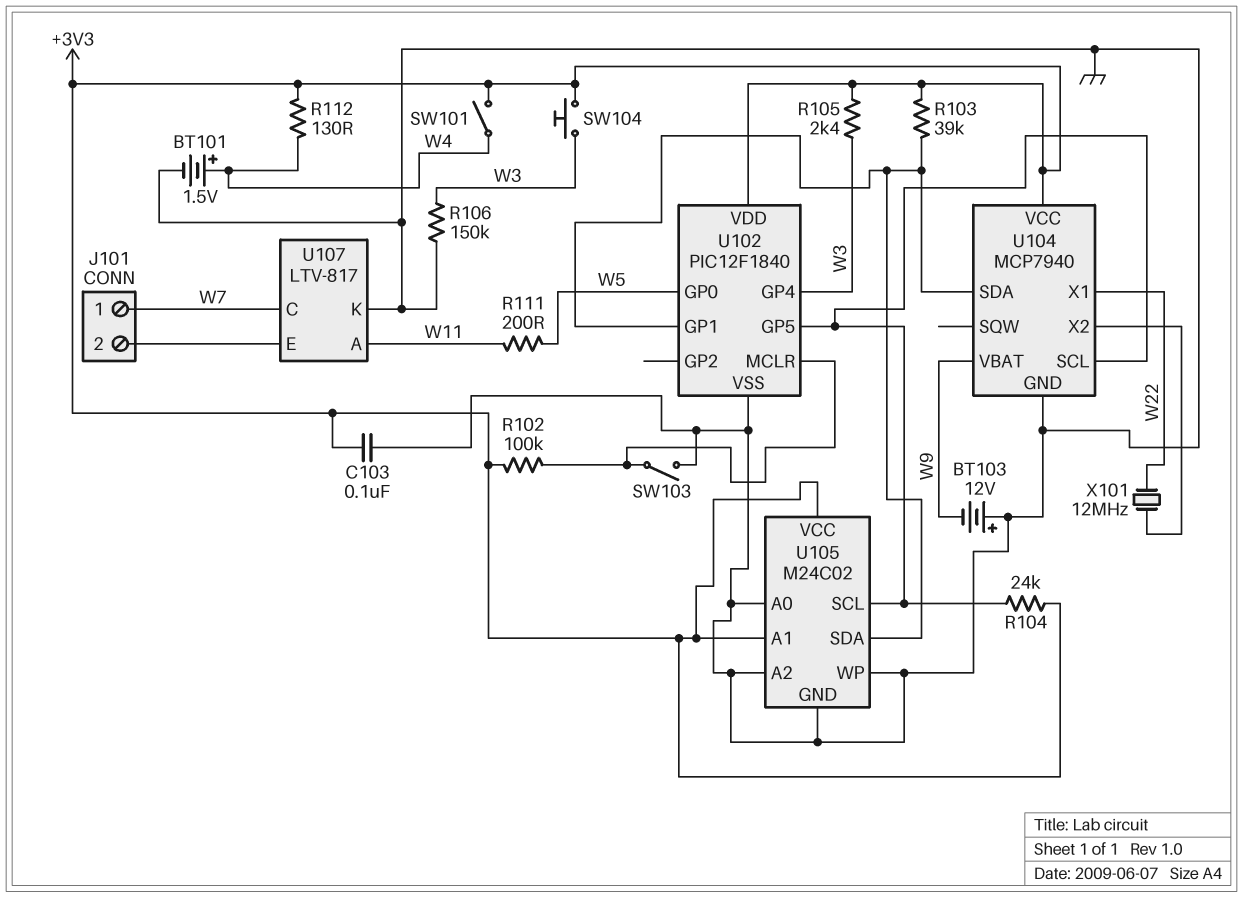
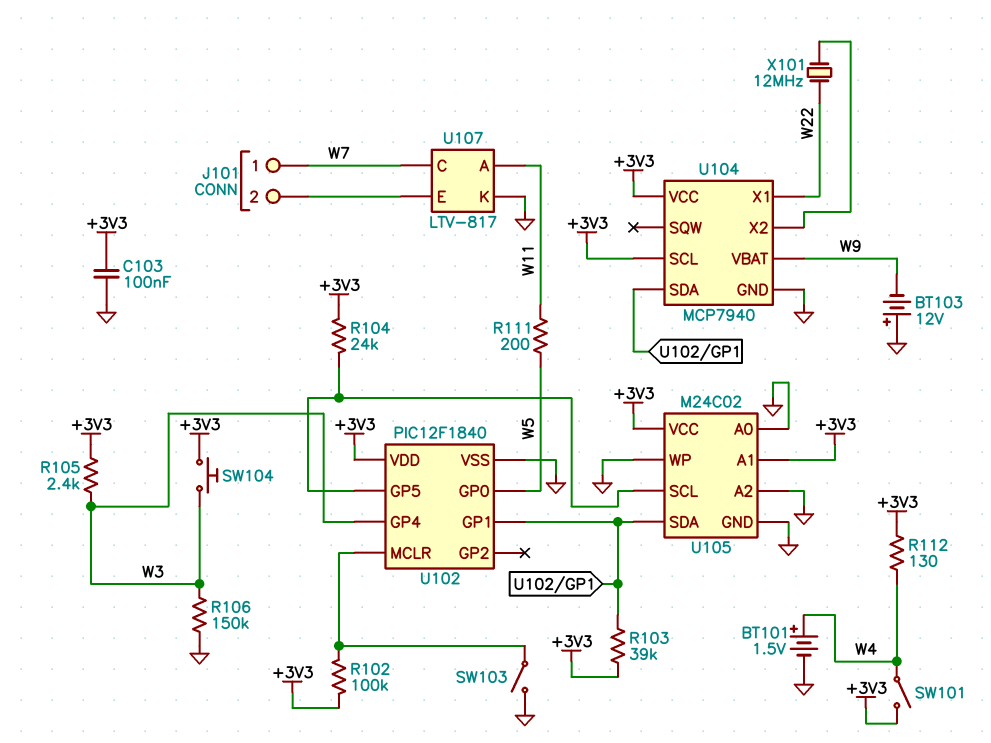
U104 pin SCL: U102/GP5 -> +3V3

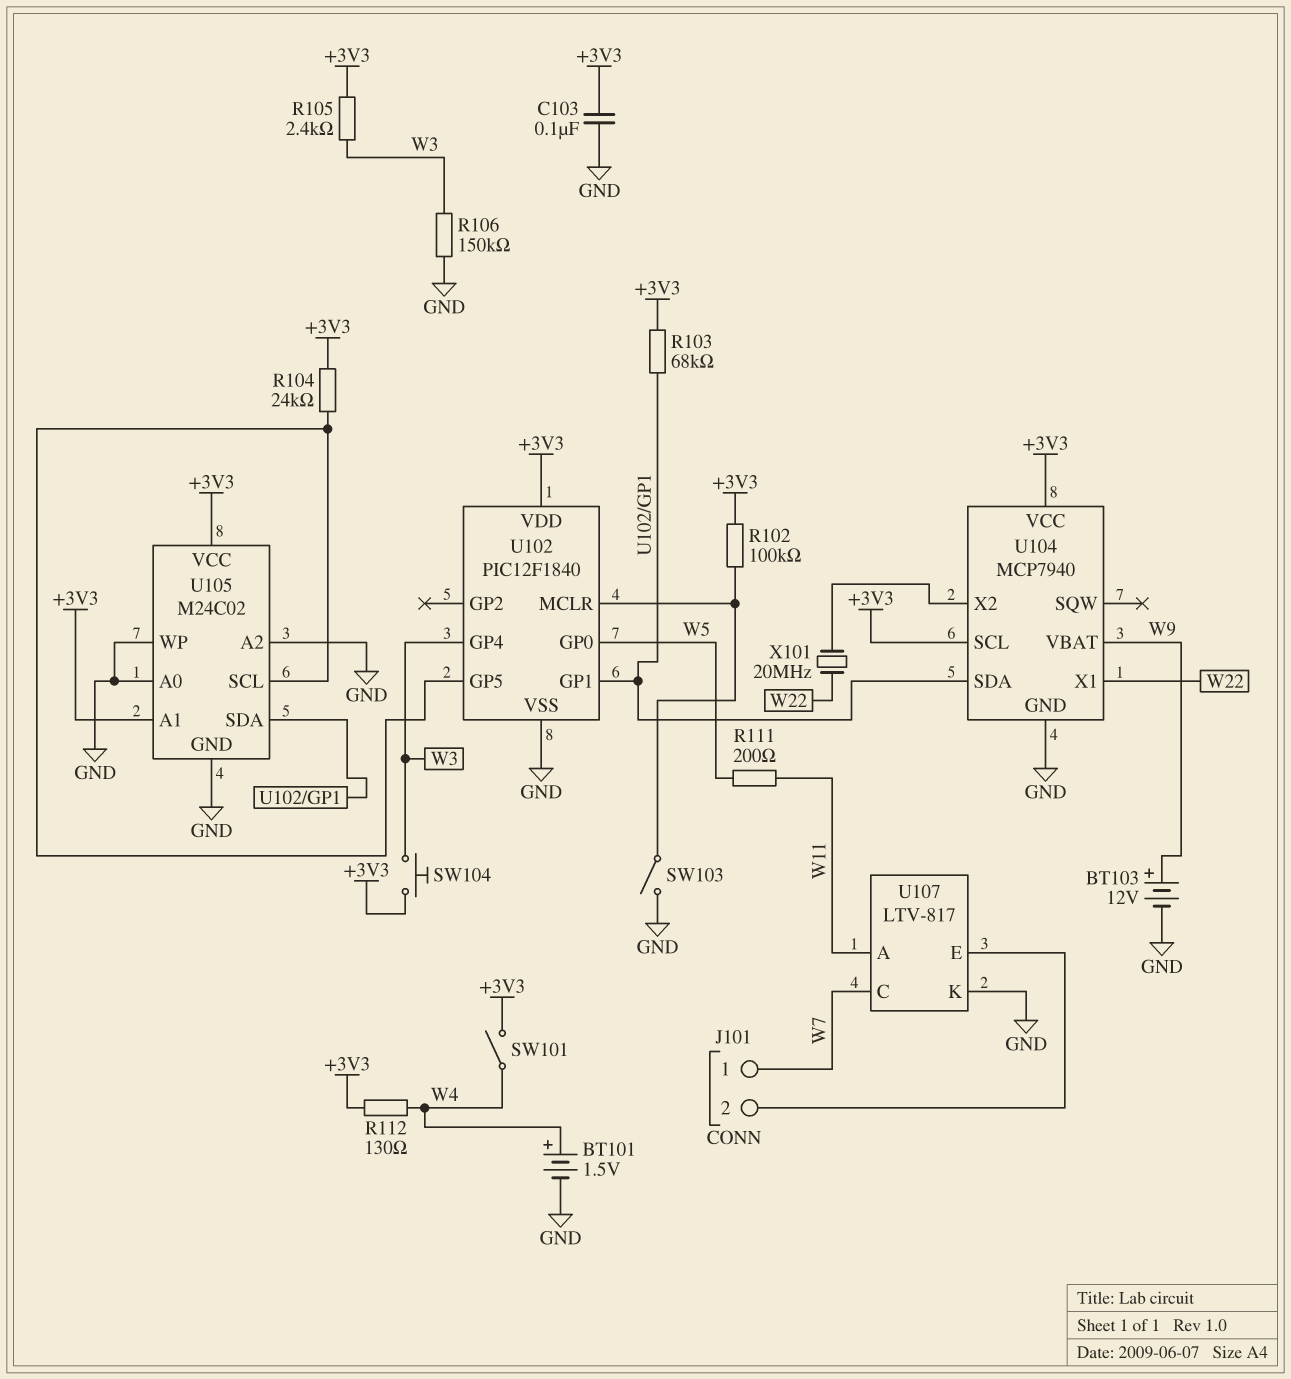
BT103: 12V (plus GND, minus W9) -> 12V (plus W9, minus GND)
R103: 39k (+3V3, U102/GP1) -> 68k (+3V3, U102/GP1)
X101: 12MHz (U104/X2, W22) -> 20MHz (U104/X2, W22)

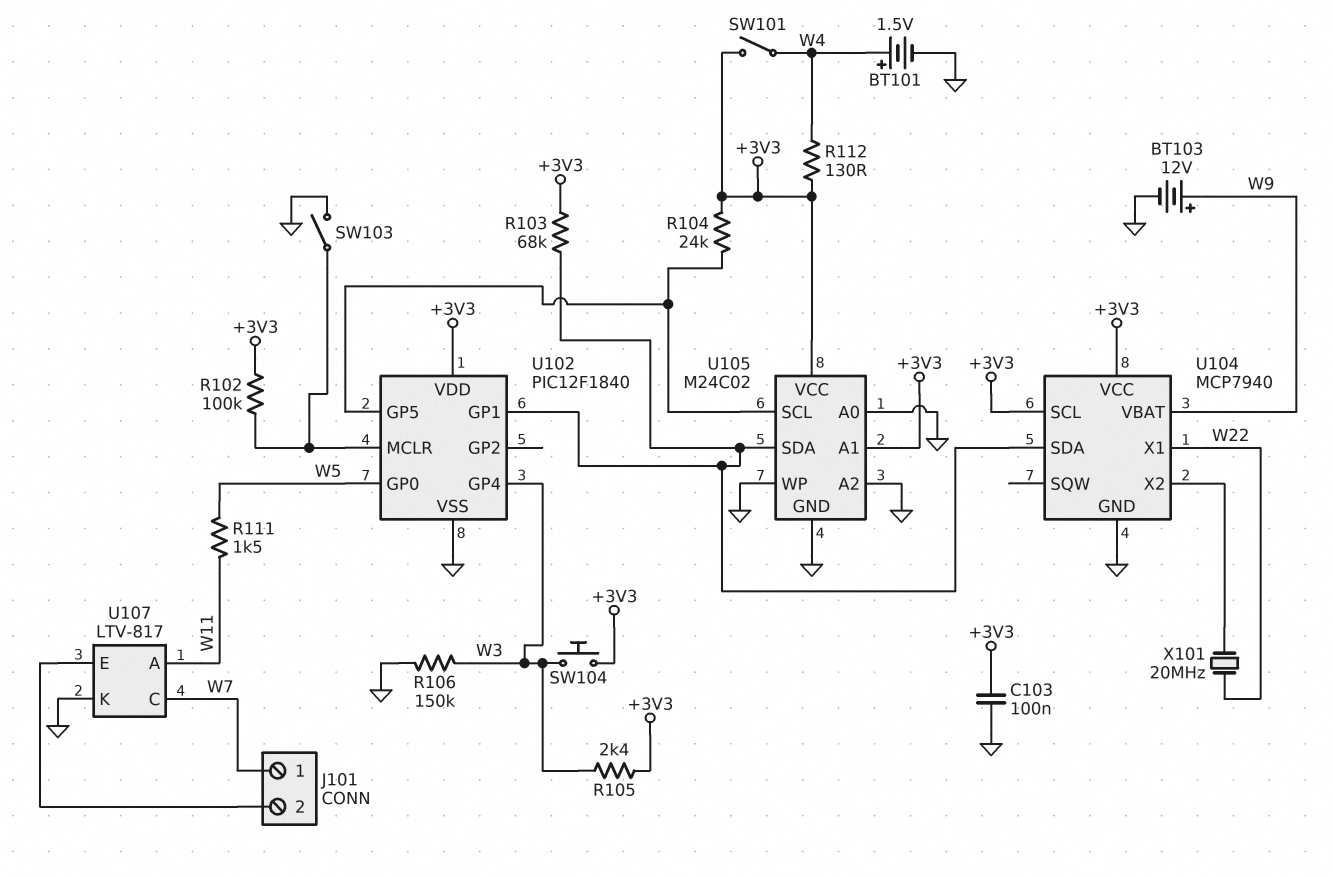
R111: 200 (W5, W11) -> 1.5k (W5, W11)

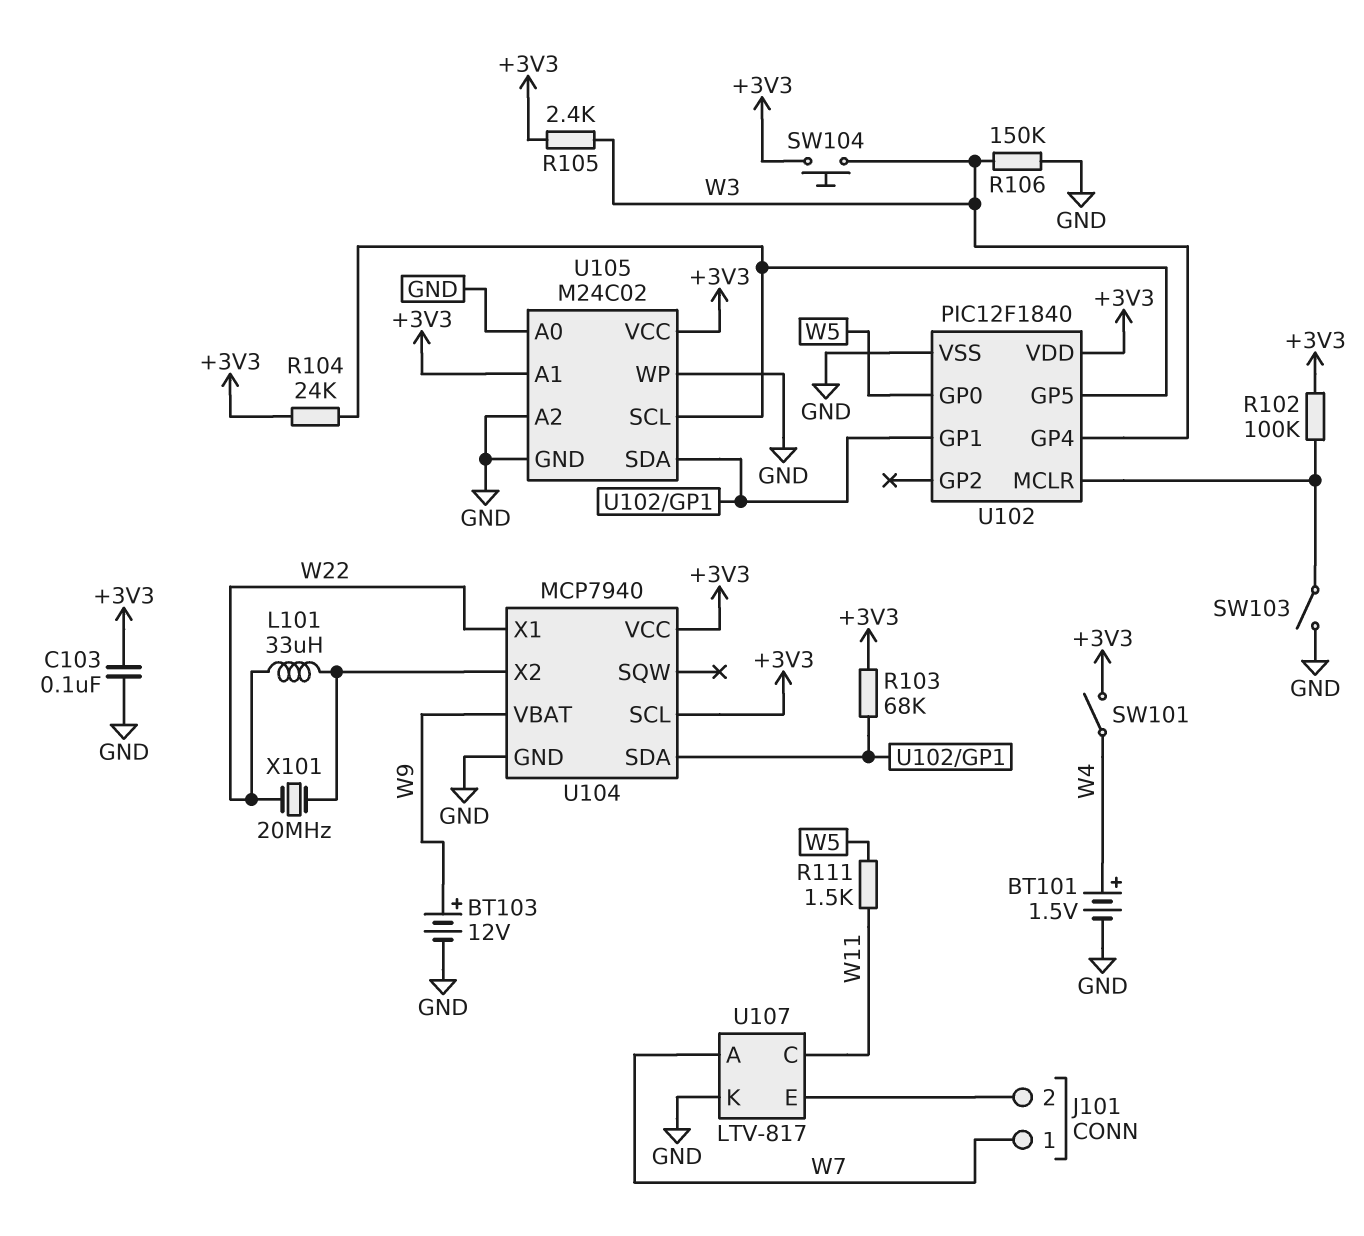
L101: none -> 33uH (U104/X2, W22)
R112: 130 (+3V3, W4) -> none
U107 pin A: W11 -> W7
U107 pin C: W7 -> W11

